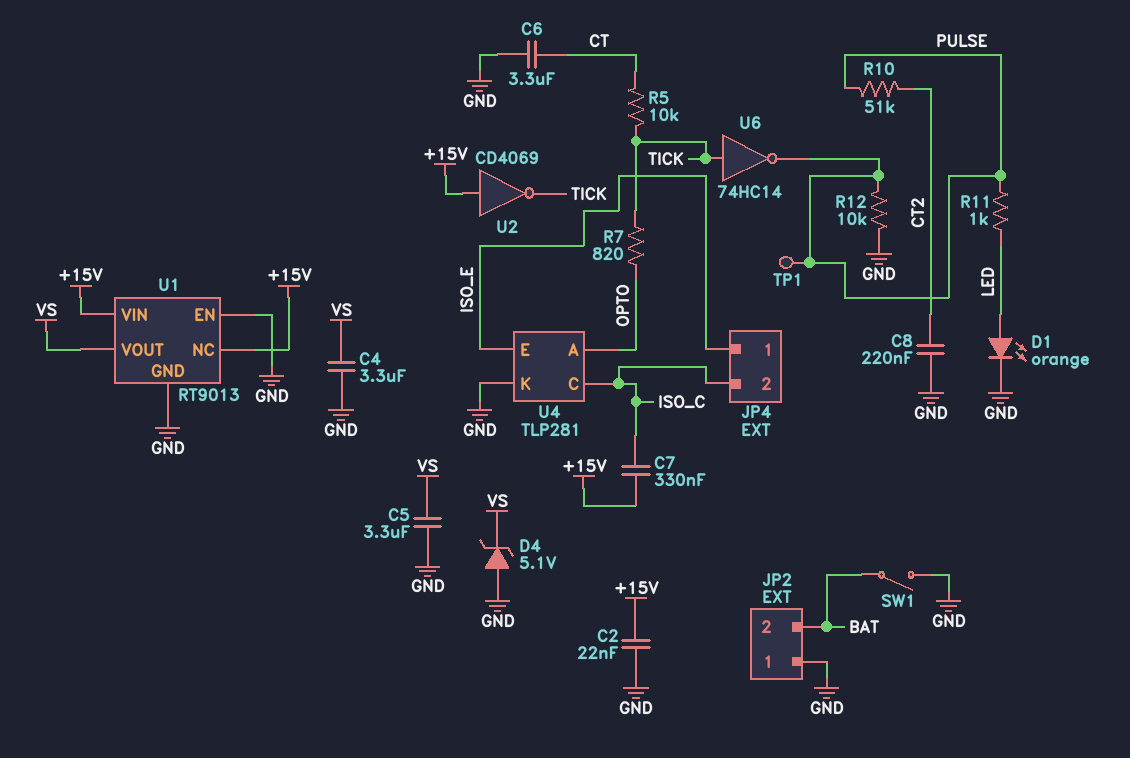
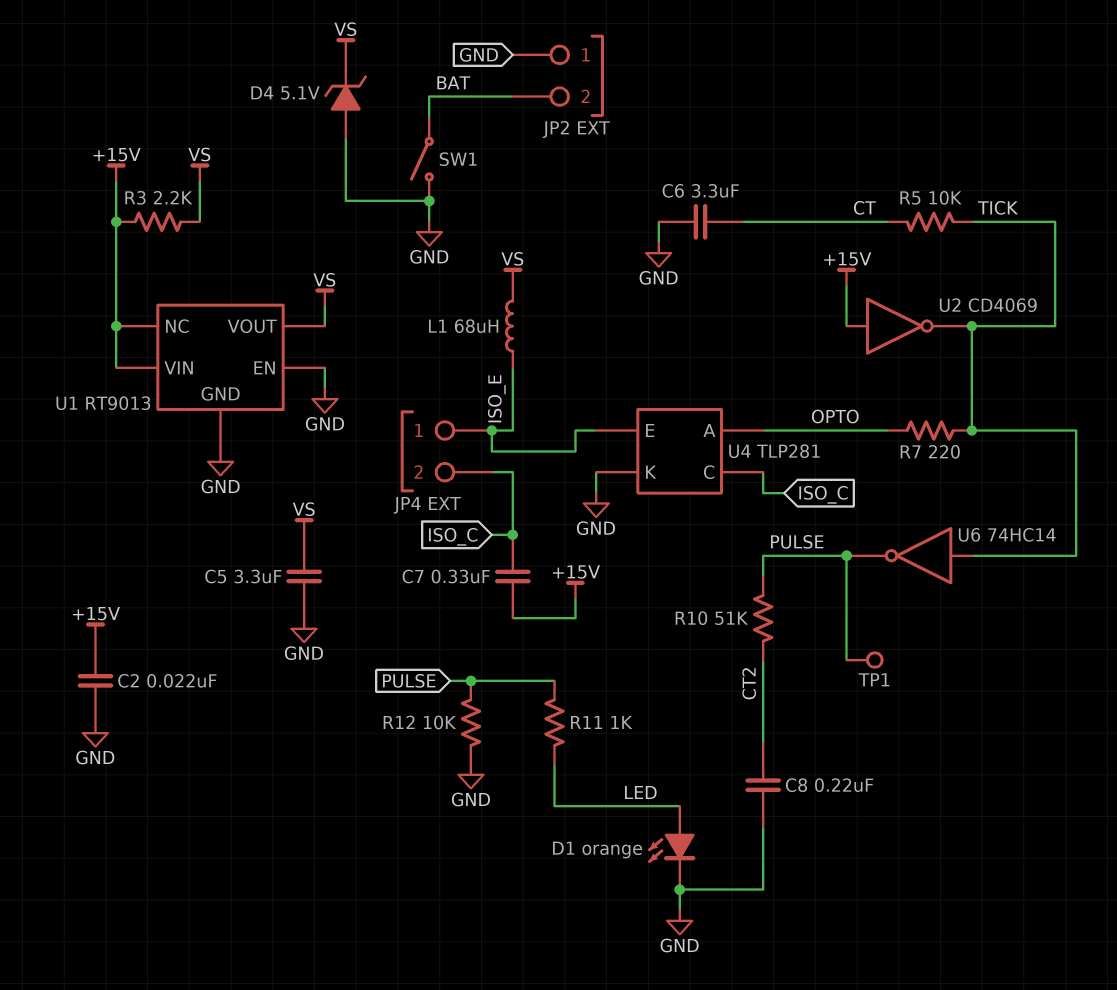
C4: 3.3uF (GND, VS) -> none
L1: none -> 68uH (ISO_E, VS)
R3: none -> 2.2k (+15V, VS)
R7: 820 (OPTO, TICK) -> 220 (OPTO, TICK)

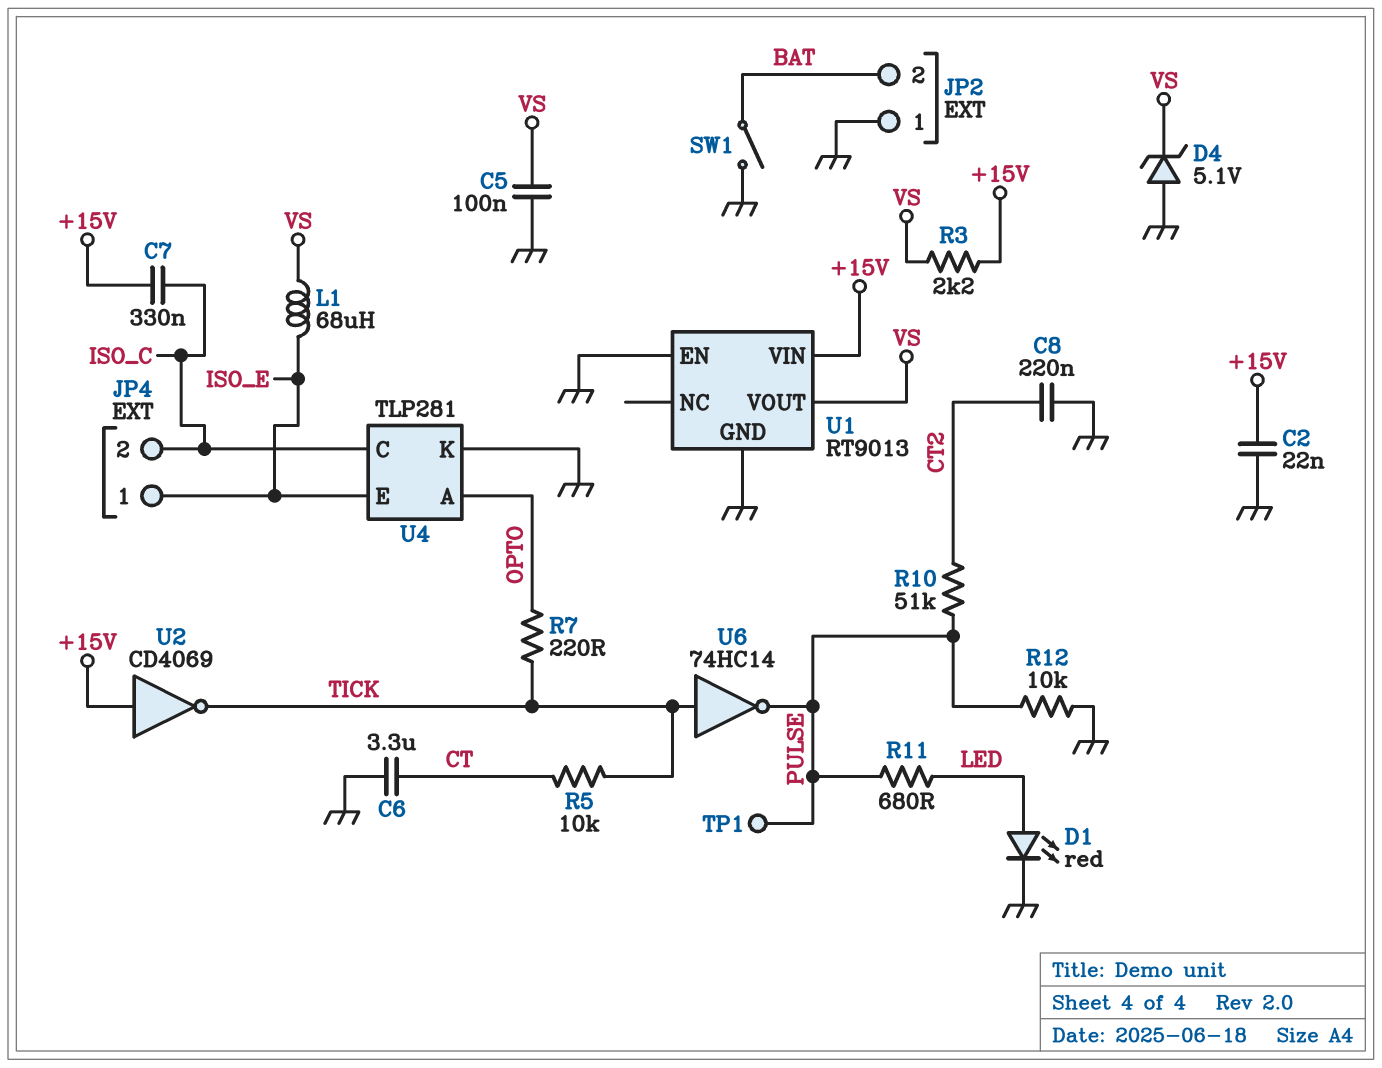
C5: 3.3uF (GND, VS) -> 100nF (GND, VS)
D1: LED orange (A LED, K GND) -> LED red (A LED, K GND)
R11: 1k (LED, PULSE) -> 680 (LED, PULSE)
U1 pin NC: +15V -> none

